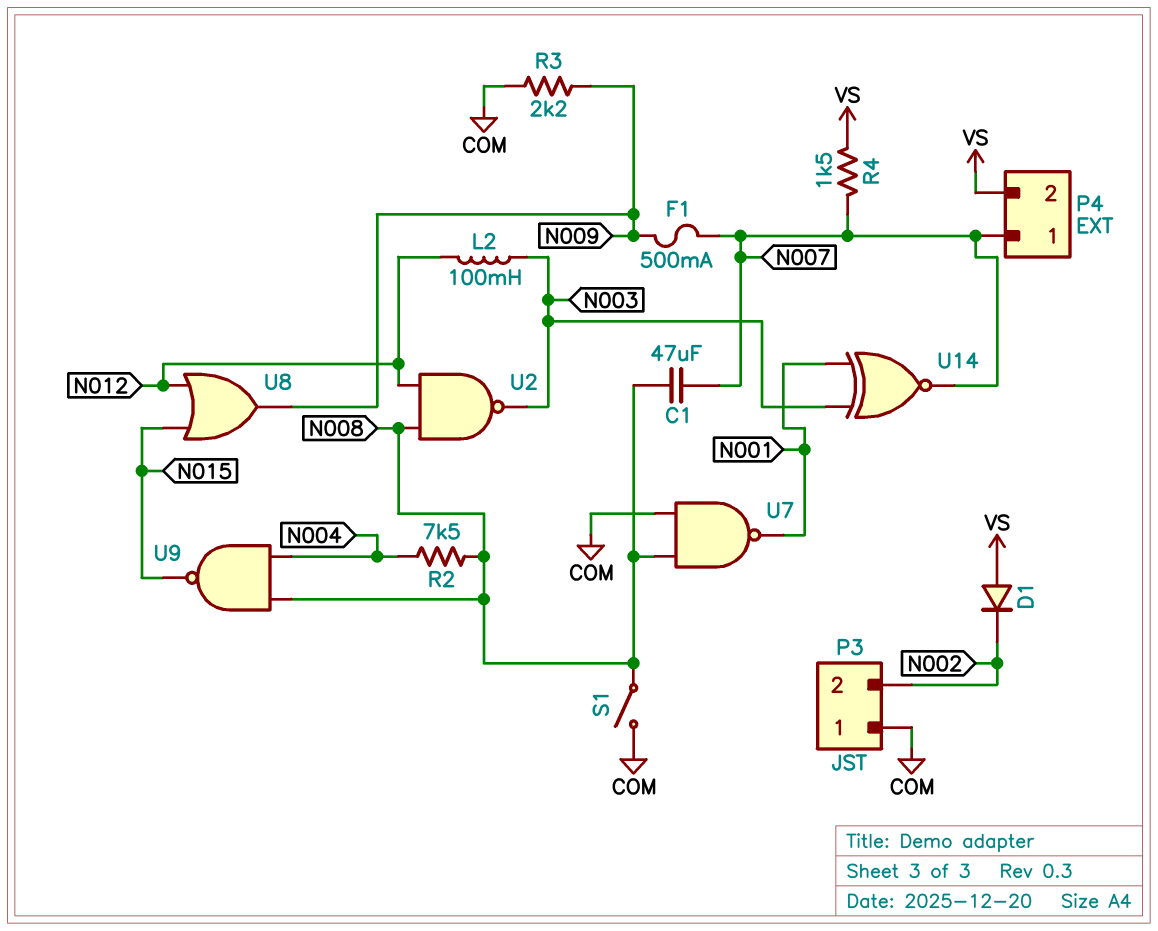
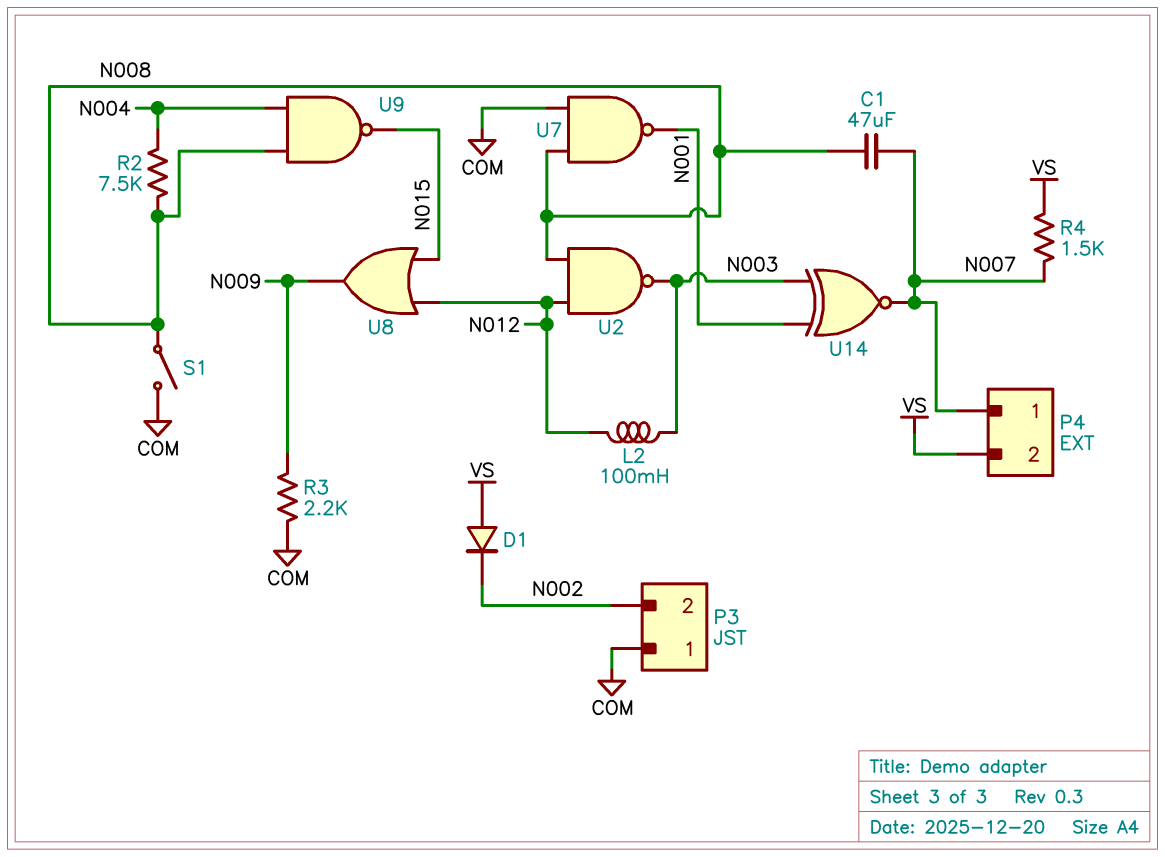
F1: 500mA (N007, N009) -> none

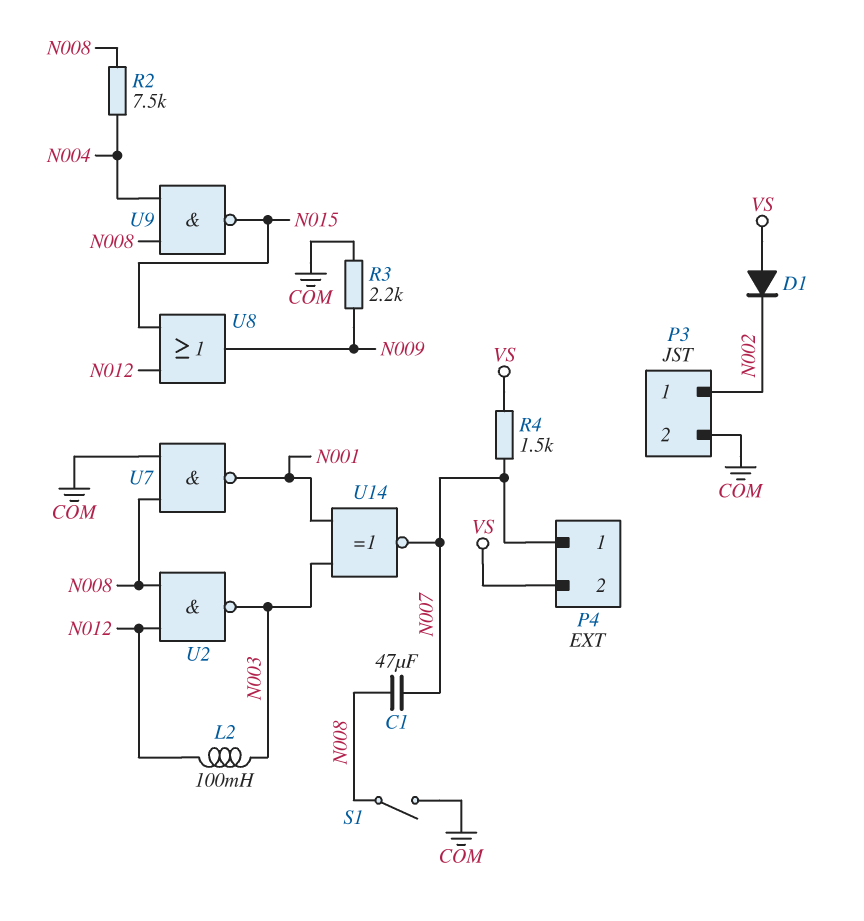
P3 pin 1: COM -> N002
P3 pin 2: N002 -> COM

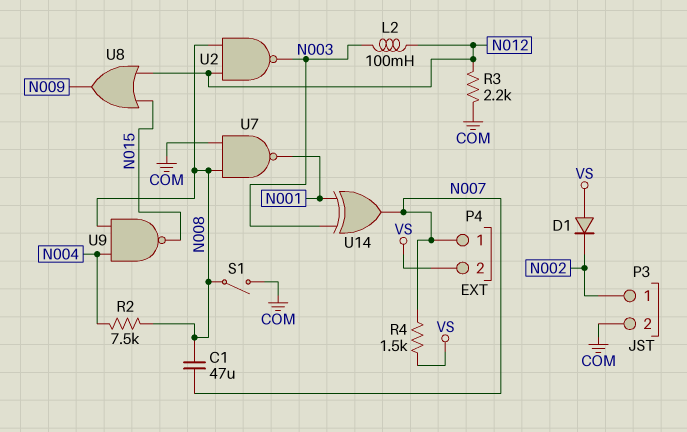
R3: 2.2k (COM, N009) -> 2.2k (COM, N012)
U14: XNOR (in N001, in N003, out N007) -> XOR (in N001, in N003, out N007)

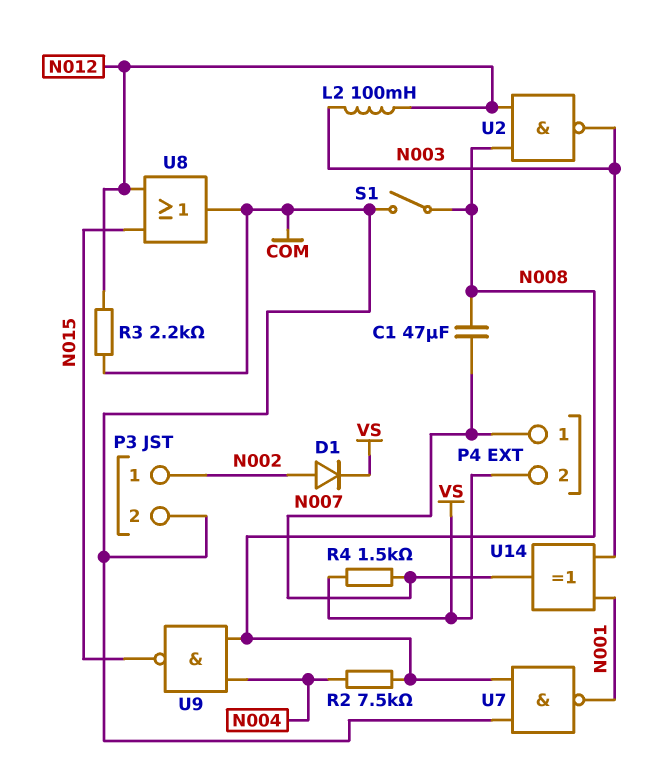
D1: diode (A VS, K N002) -> diode (A N002, K VS)
U8: OR (in N012, in N015, out N009) -> OR (in N012, in N015, out COM)

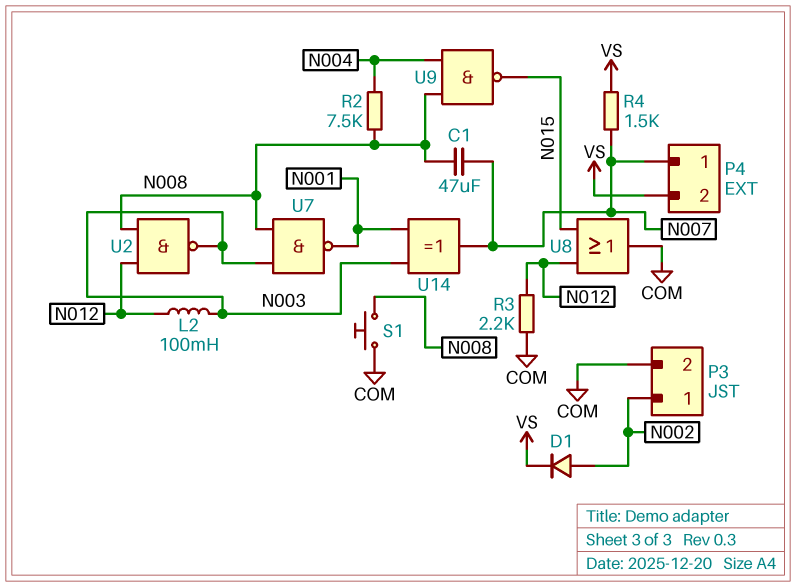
S1: switch (COM, N008) -> button (COM, N008)
U7: NAND (in COM, in N008, out N001) -> NAND (in N003, in N008, out N001)

